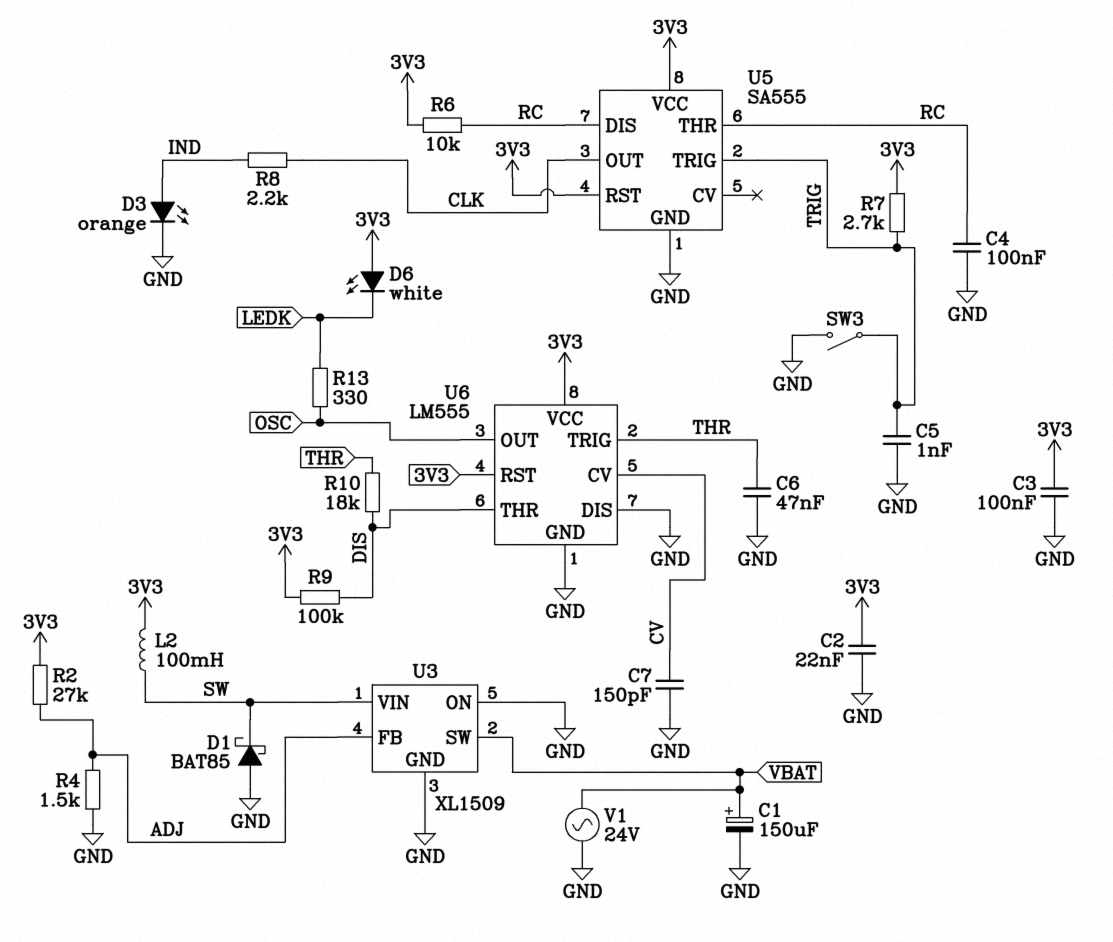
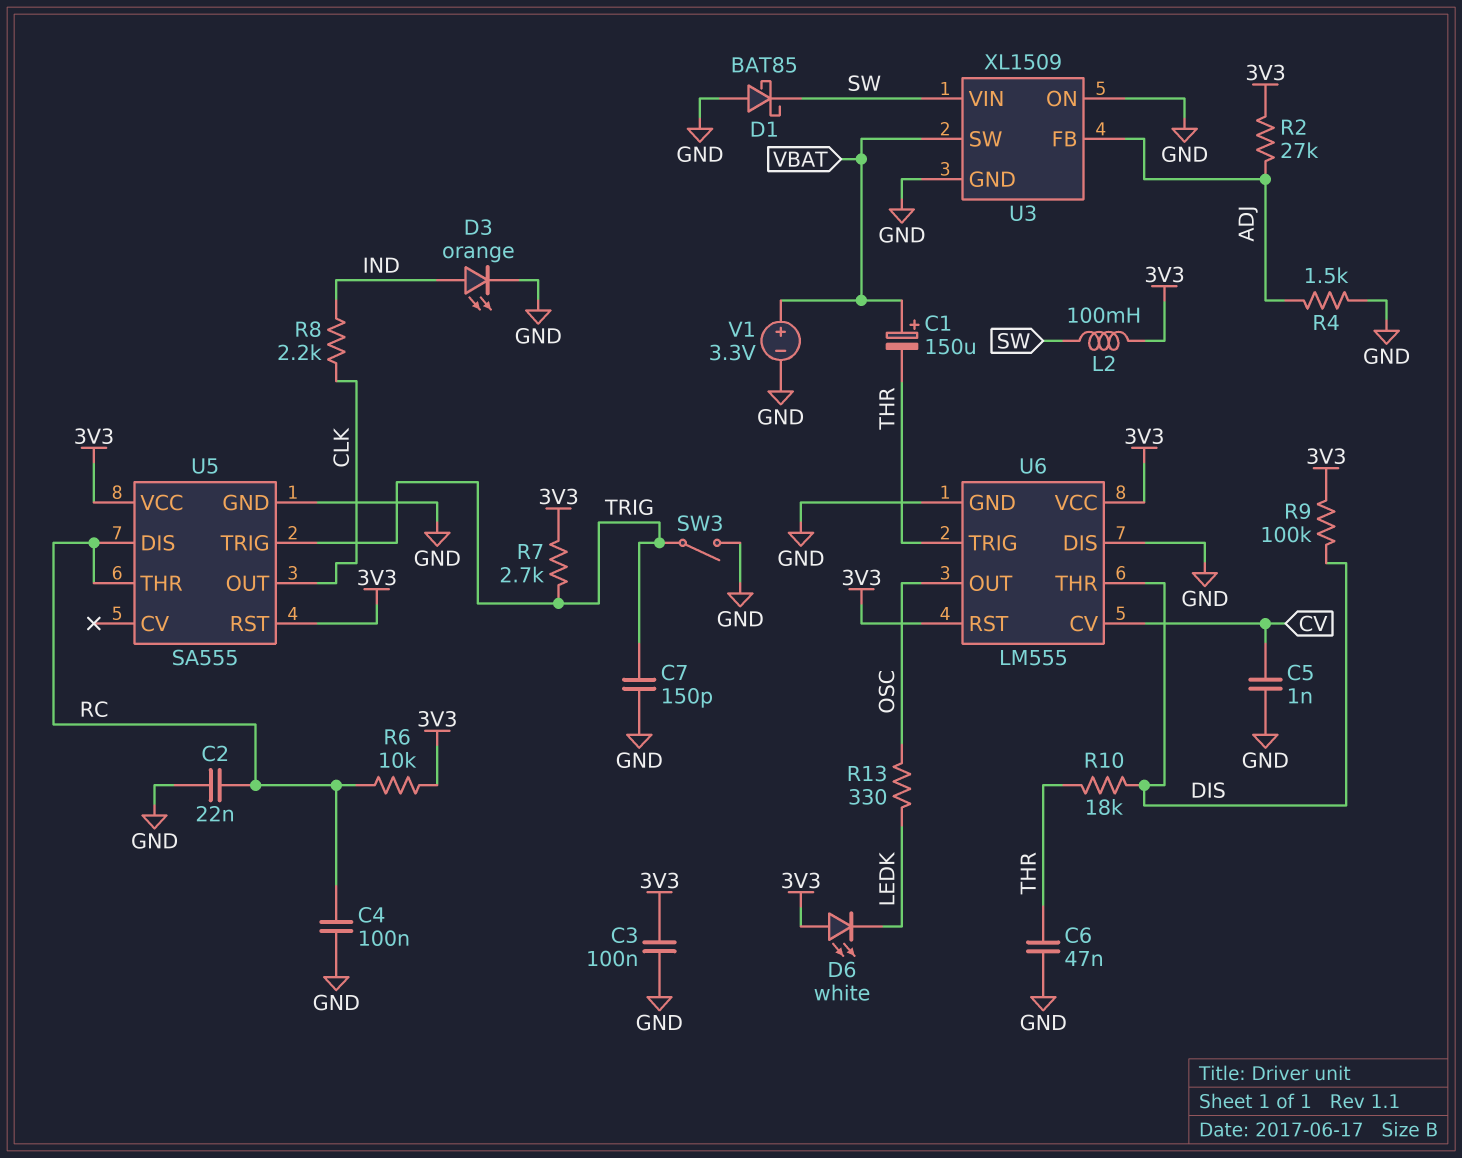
C1: 150uF (plus VBAT, minus GND) -> 150uF (plus VBAT, minus THR)
C2: 22nF (3V3, GND) -> 22nF (GND, RC)
C5: 1nF (GND, TRIG) -> 1nF (CV, GND)
C7: 150pF (CV, GND) -> 150pF (GND, TRIG)
V1: AC 24V (GND, VBAT) -> 3.3V (plus VBAT, minus GND)

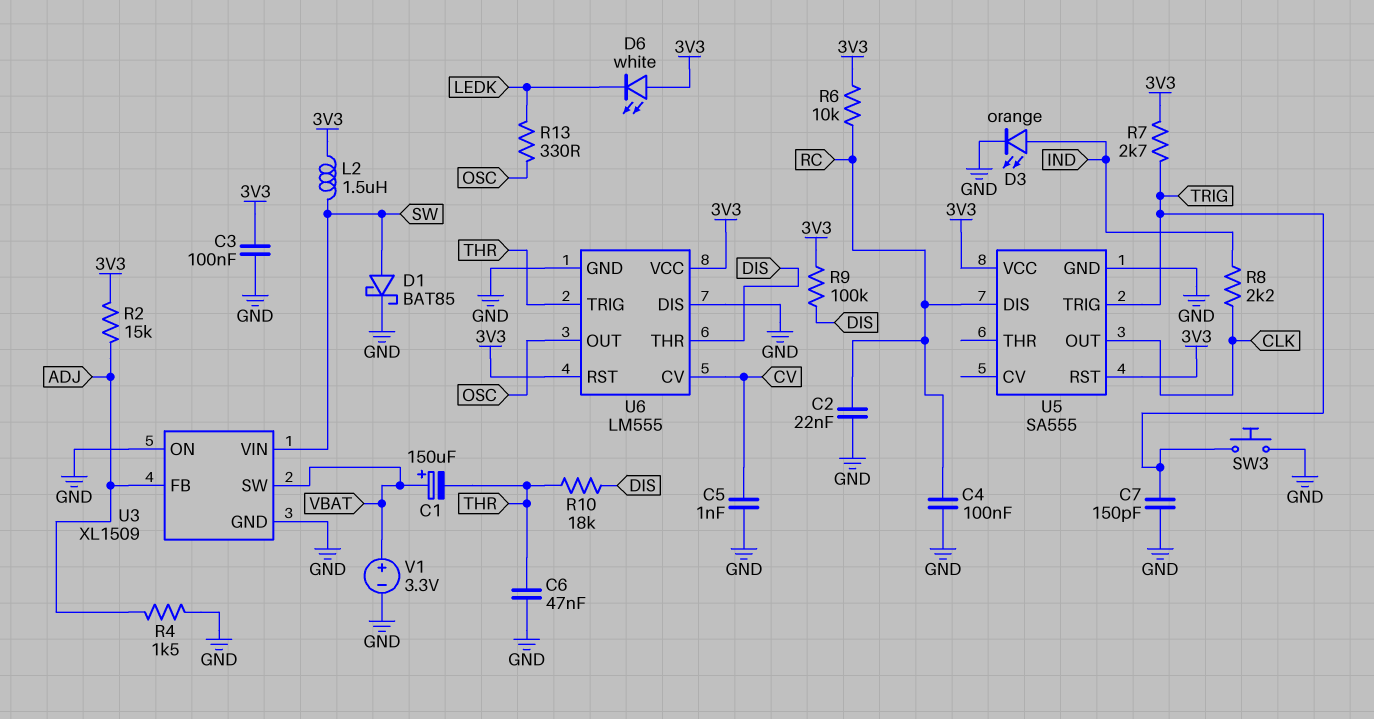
D1: schottky BAT85 (A GND, K SW) -> schottky BAT85 (A SW, K GND)
L2: 100mH (3V3, SW) -> 1.5uH (3V3, SW)
R2: 27k (3V3, ADJ) -> 15k (3V3, ADJ)
SW3: switch (GND, TRIG) -> button (GND, TRIG)
U5 pin THR: RC -> none

